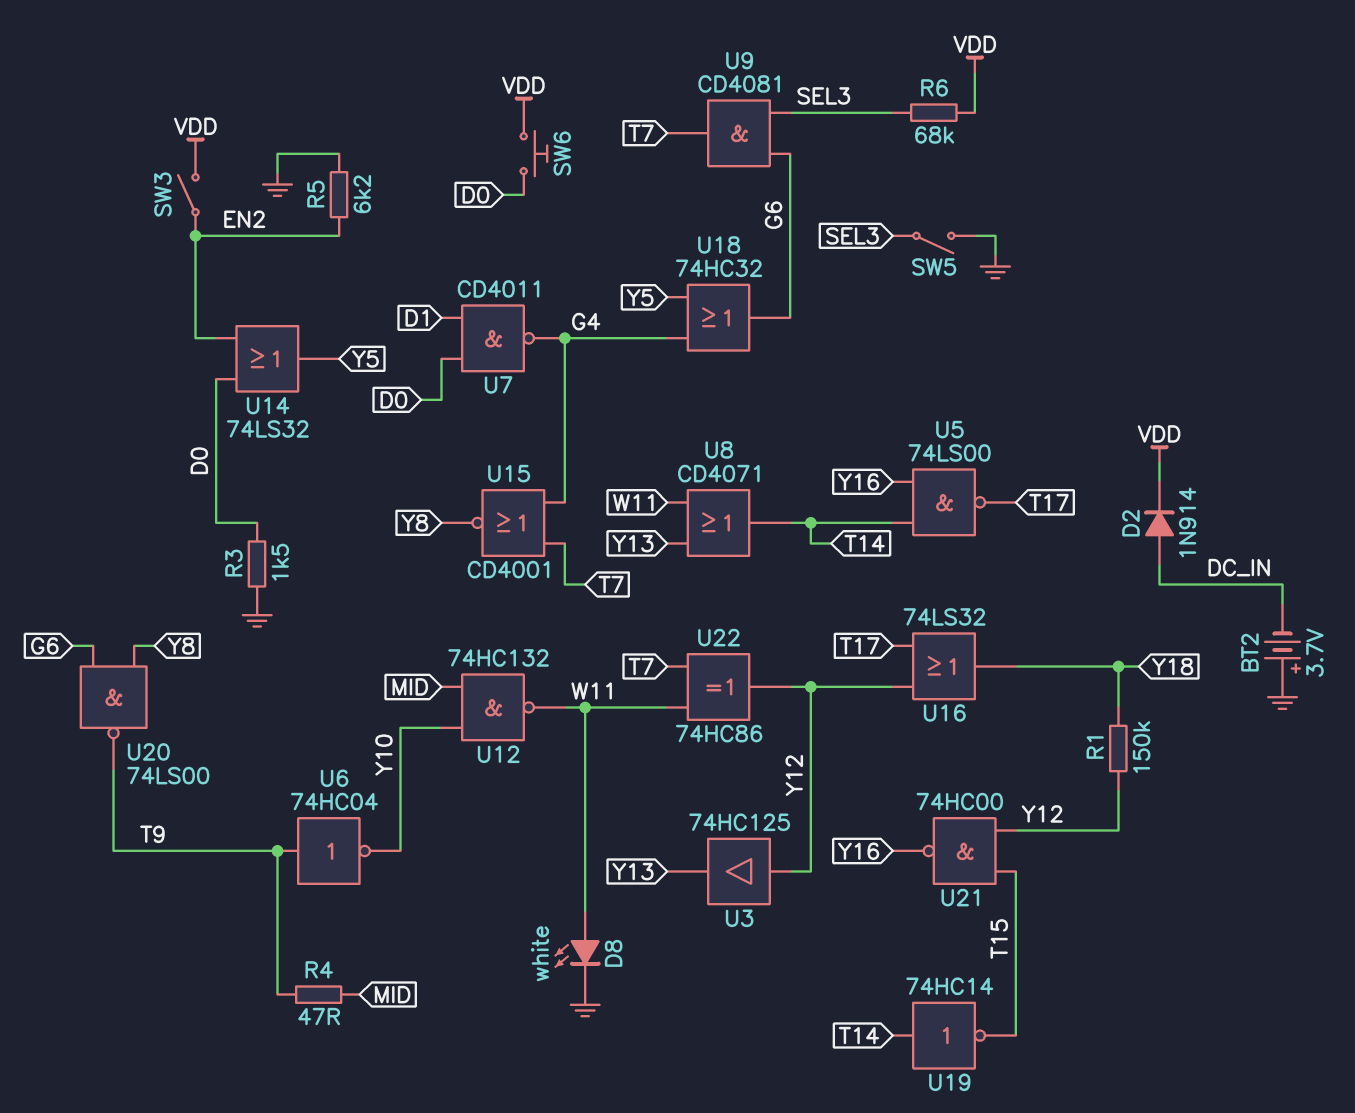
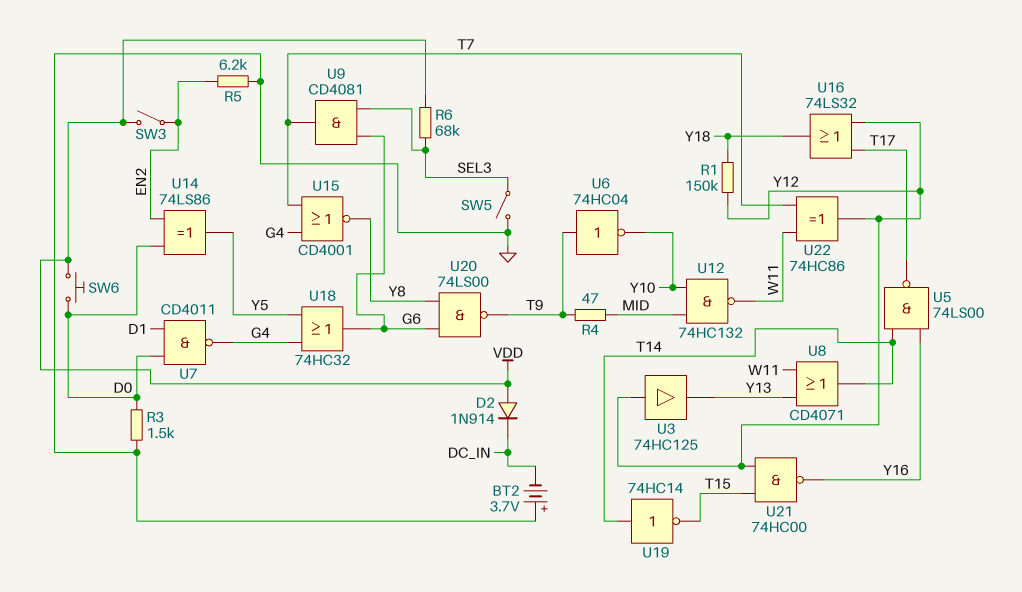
D2: diode 1N914 (A DC_IN, K VDD) -> diode 1N914 (A VDD, K DC_IN)
D8: LED white (A W11, K GND) -> none
U14: OR 74LS32 (in D0, in EN2, out Y5) -> XOR 74LS86 (in D0, in EN2, out Y5)

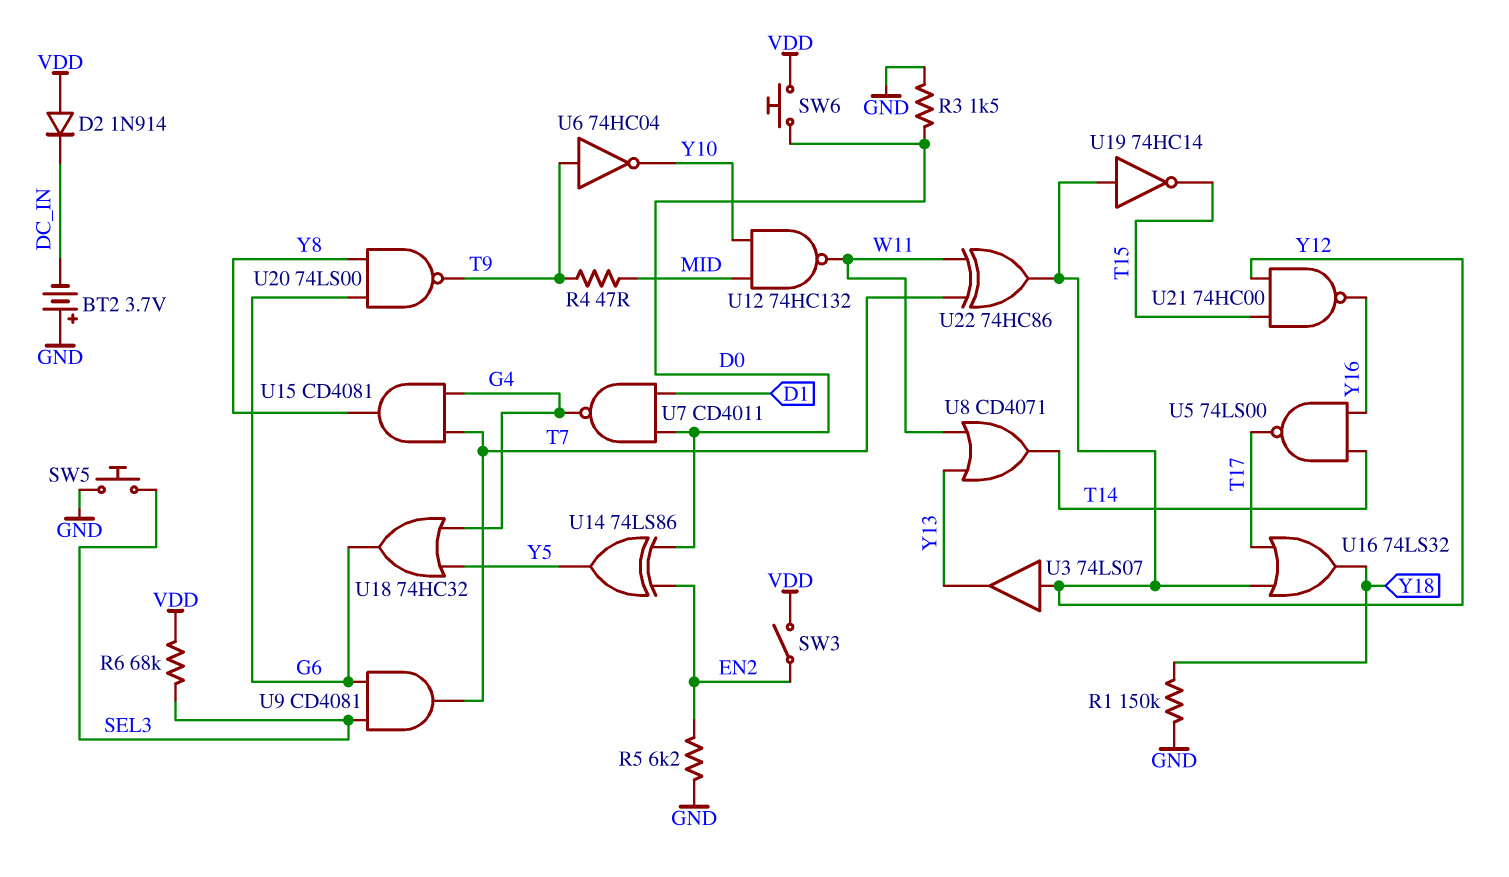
R1: 150k (Y12, Y18) -> 150k (GND, Y18)
SW5: switch (GND, SEL3) -> button (GND, SEL3)
U3: buffer 74HC125 (in Y12, out Y13) -> buffer 74LS07 (in Y12, out Y13)
U15: NOR CD4001 (in G4, in T7, out Y8) -> AND CD4081 (in G4, in T7, out Y8)
U19: NOT 74HC14 (in T14, out T15) -> NOT 74HC14 (in Y12, out T15)

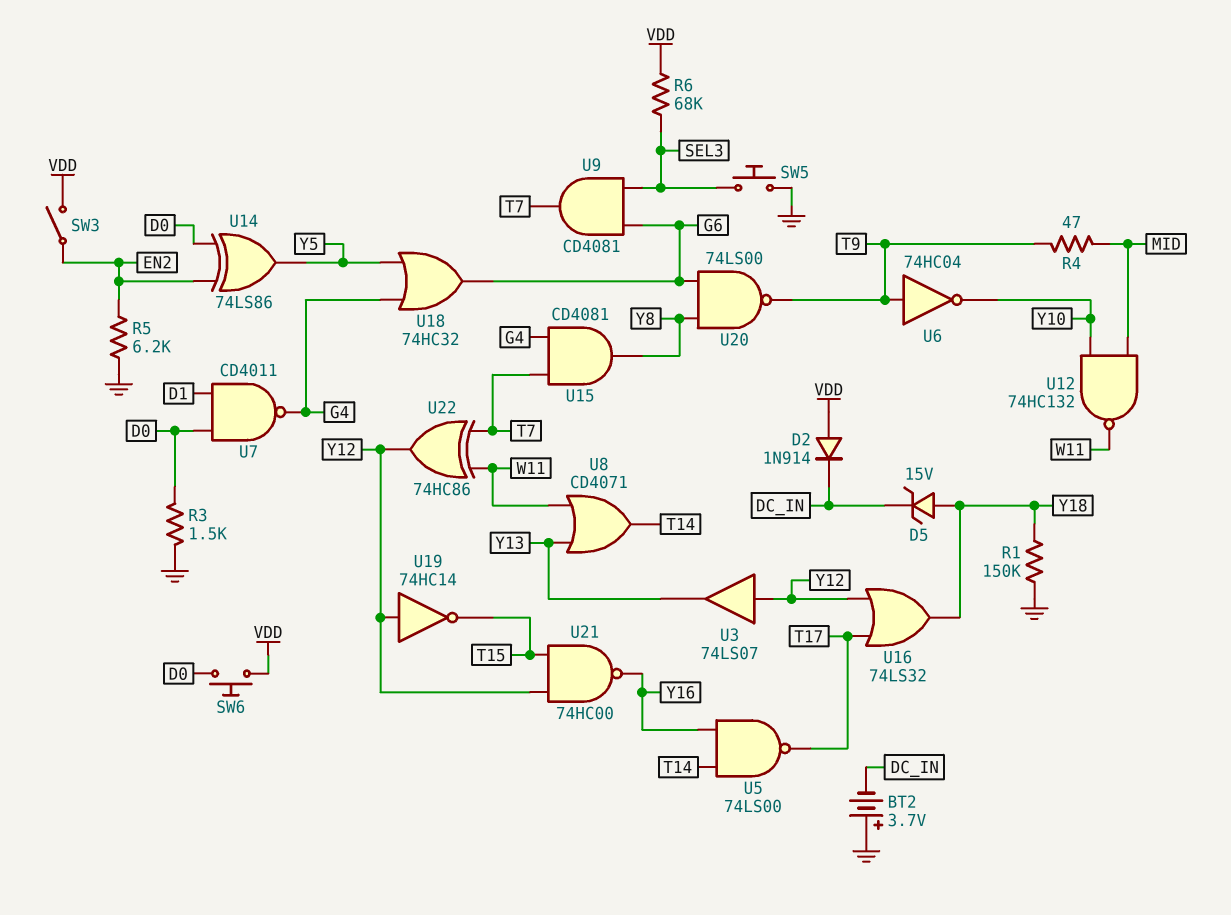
D5: none -> zener 15V (A Y18, K DC_IN)

